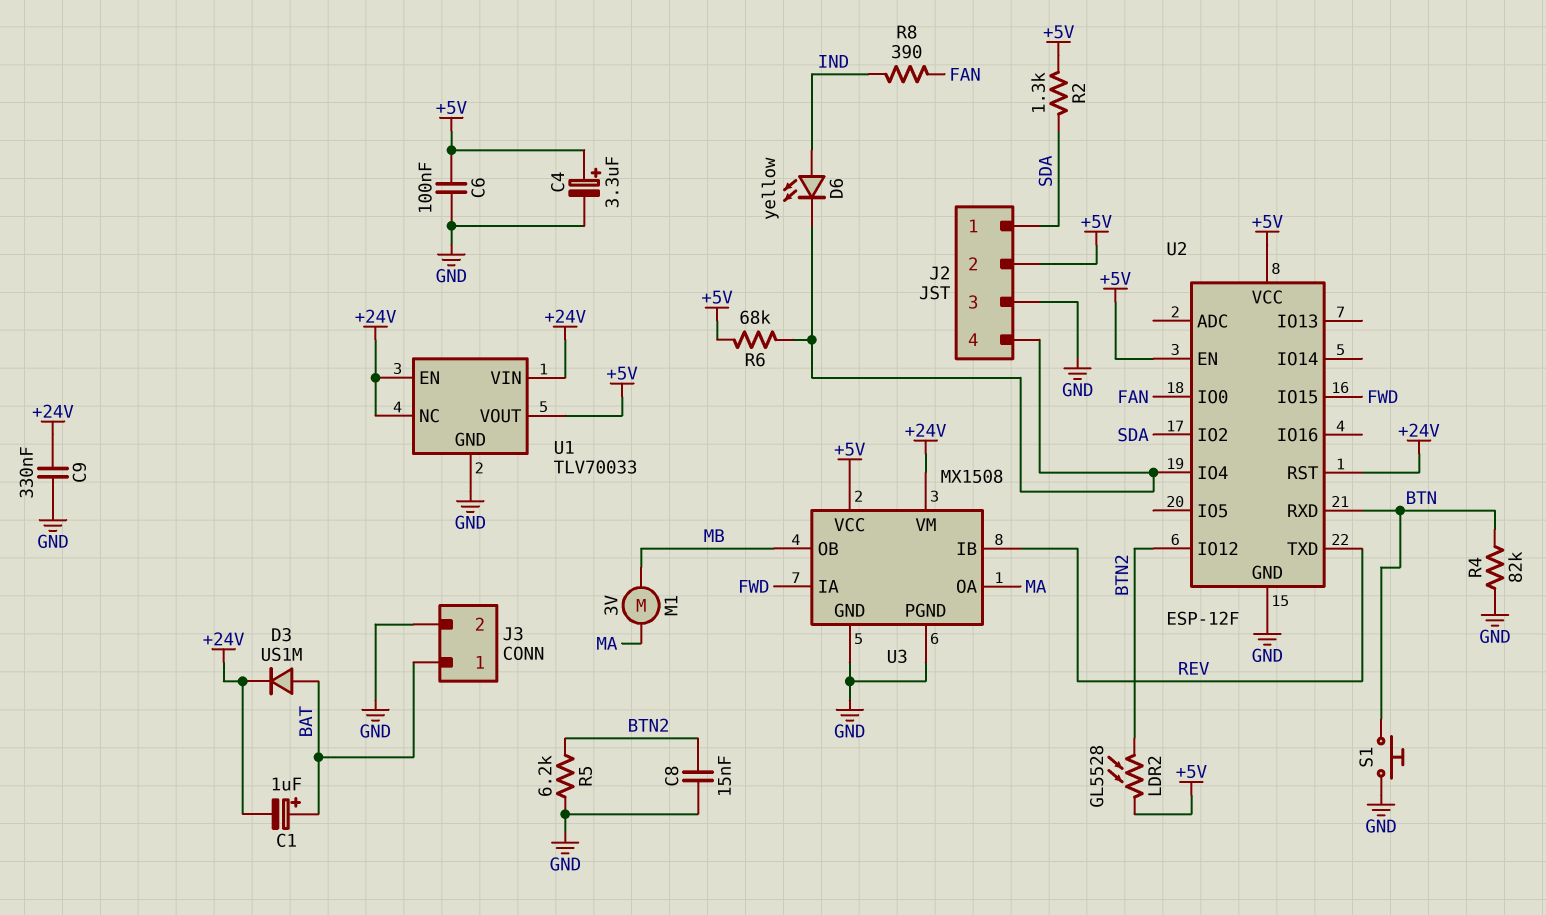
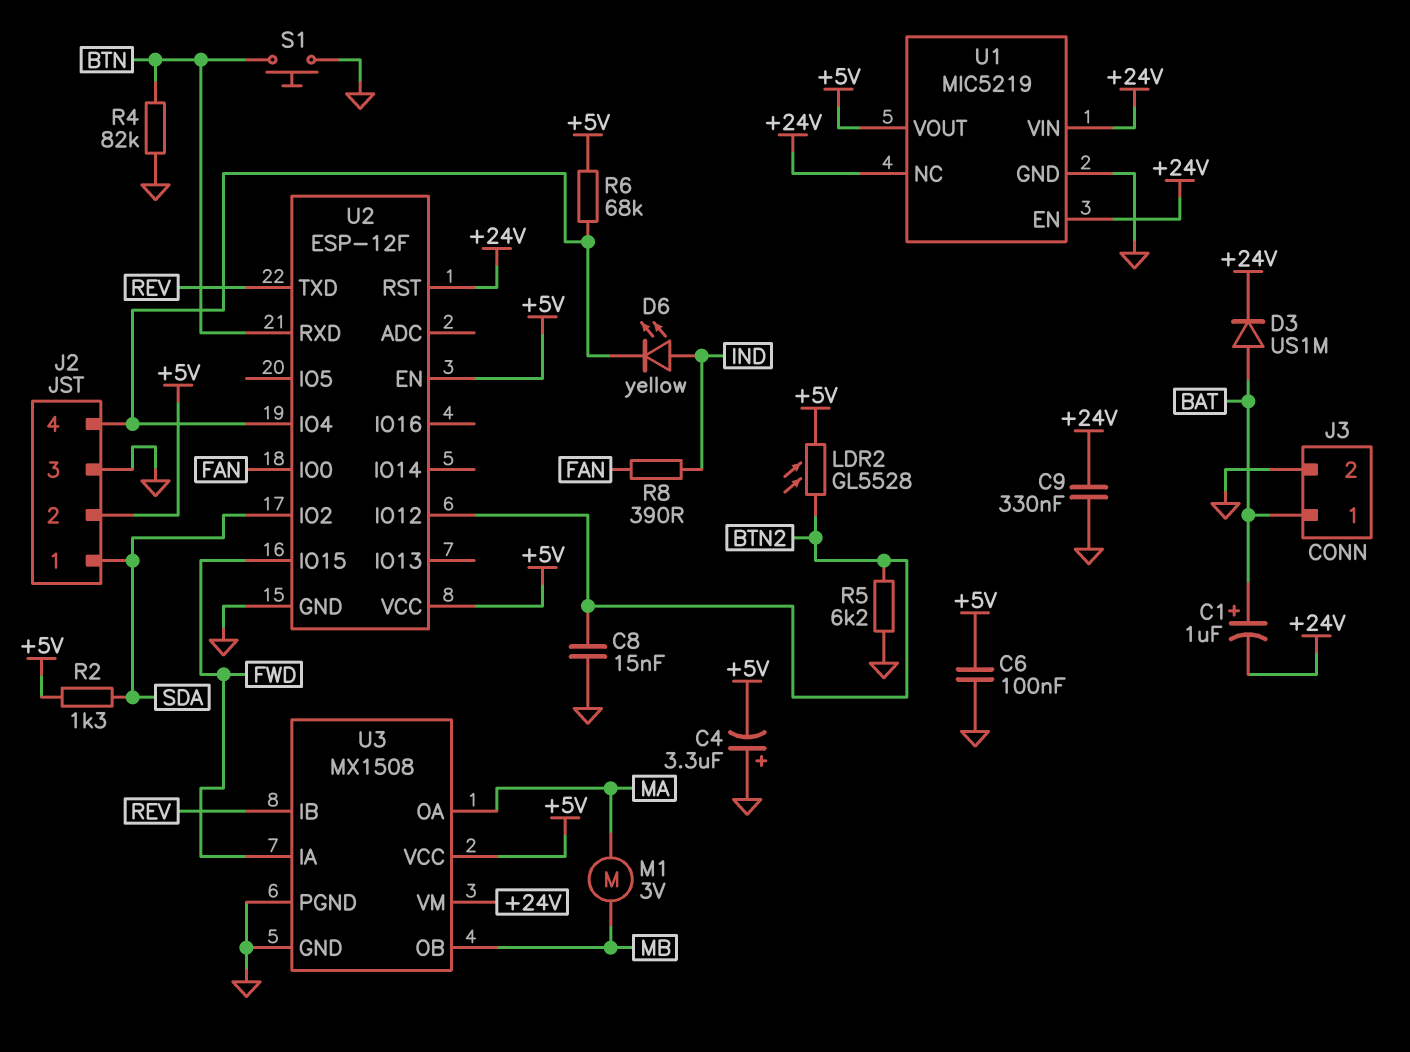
C4: 3.3uF (plus +5V, minus GND) -> 3.3uF (plus GND, minus +5V)
U1: TLV70033 -> MIC5219

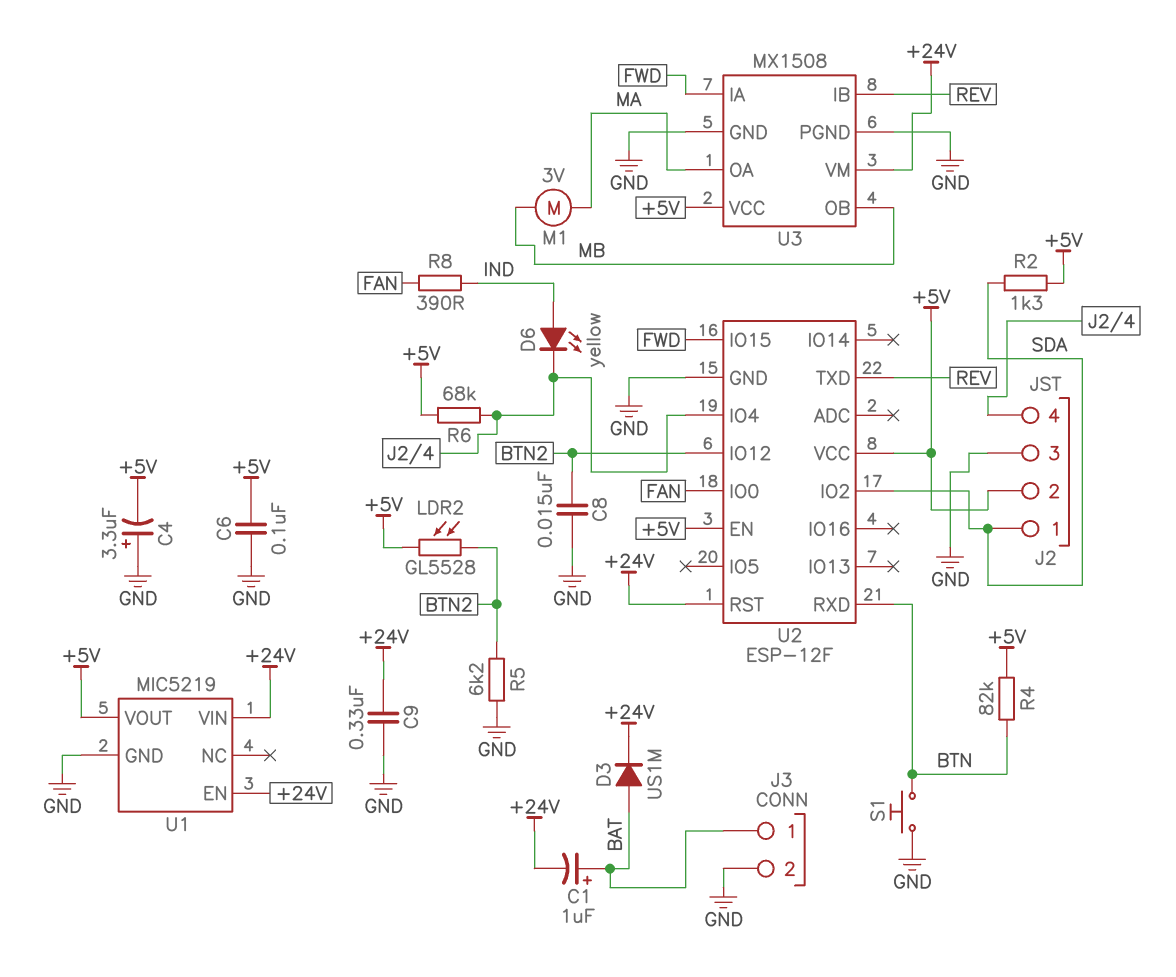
R4: 82k (BTN, GND) -> 82k (+5V, BTN)
U1 pin NC: +24V -> none

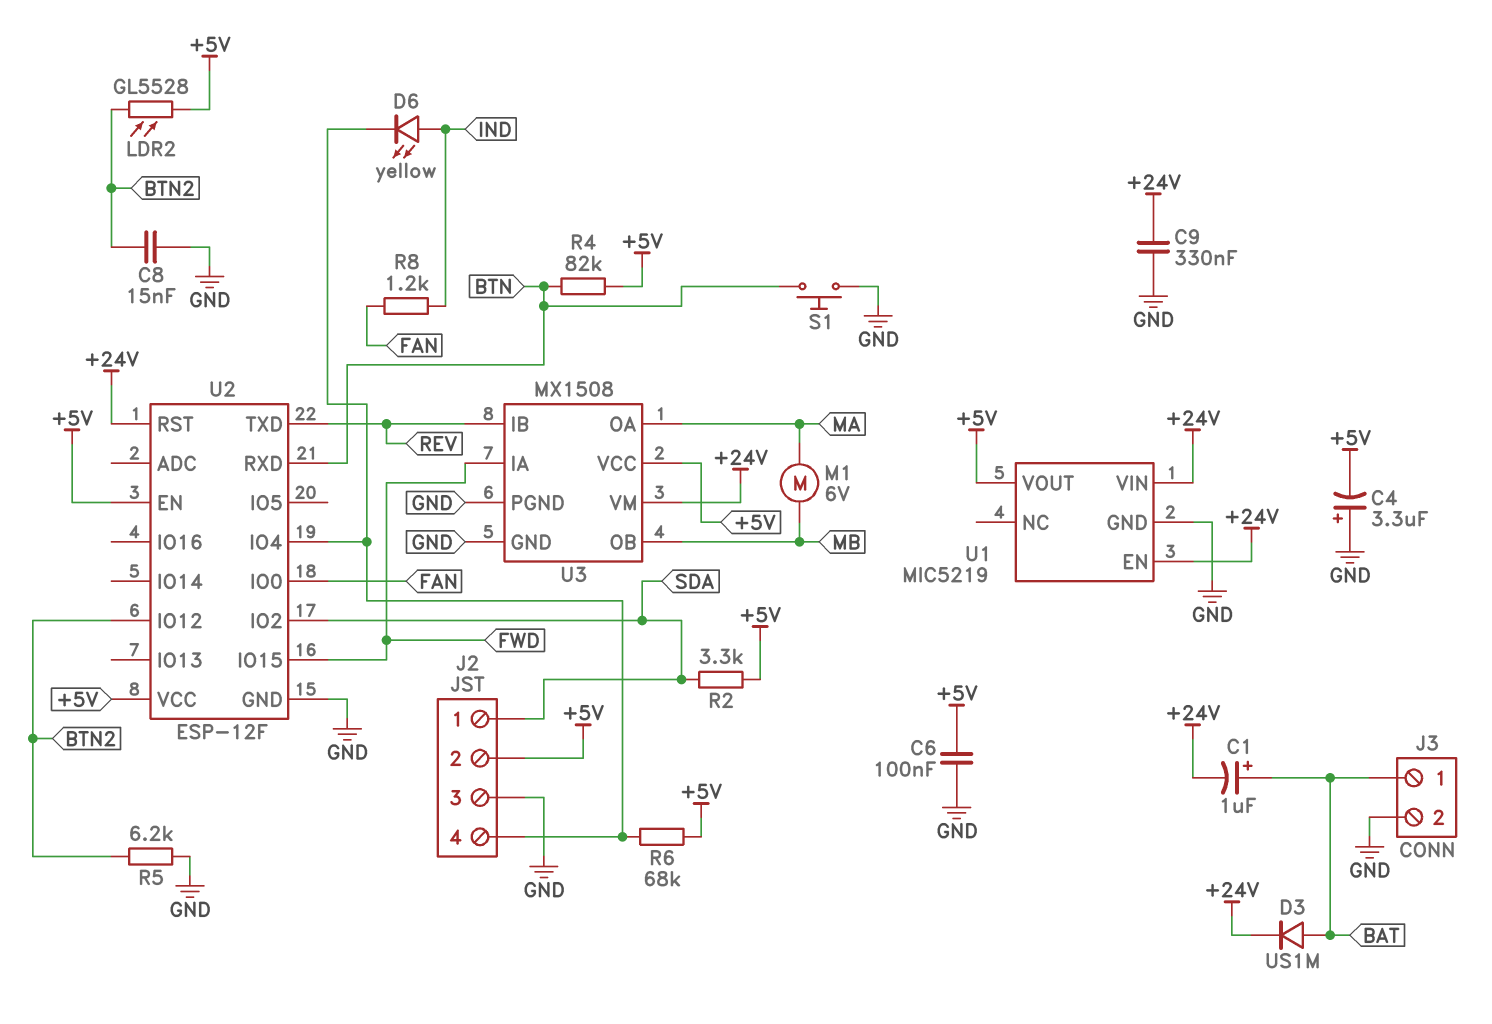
M1: motor 3V (MA, MB) -> motor 6V (MA, MB)
R2: 1.3k (+5V, SDA) -> 3.3k (+5V, SDA)
R8: 390 (FAN, IND) -> 1.2k (FAN, IND)

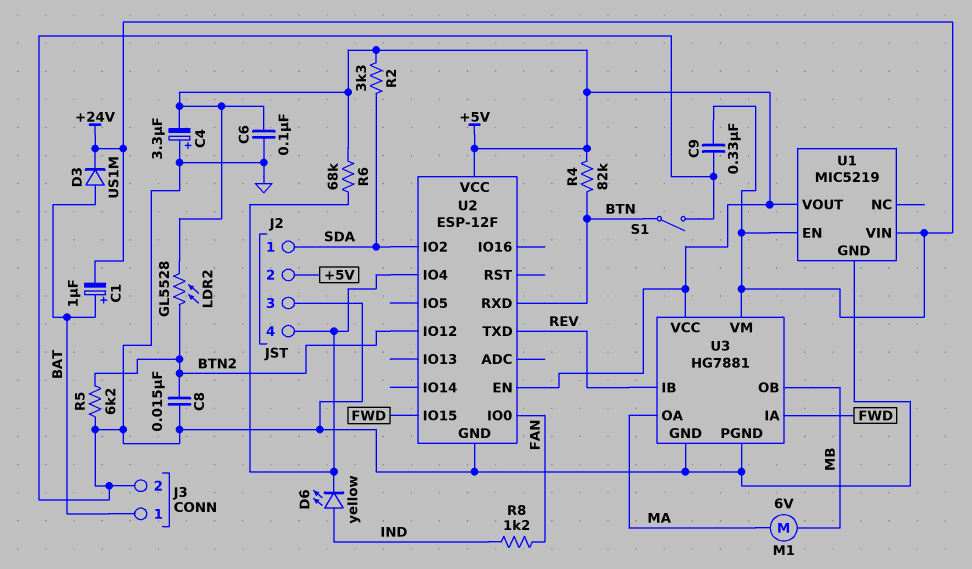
S1: button (BTN, GND) -> switch (BTN, GND)
U2 pin RST: +24V -> none
U3: MX1508 -> HG7881

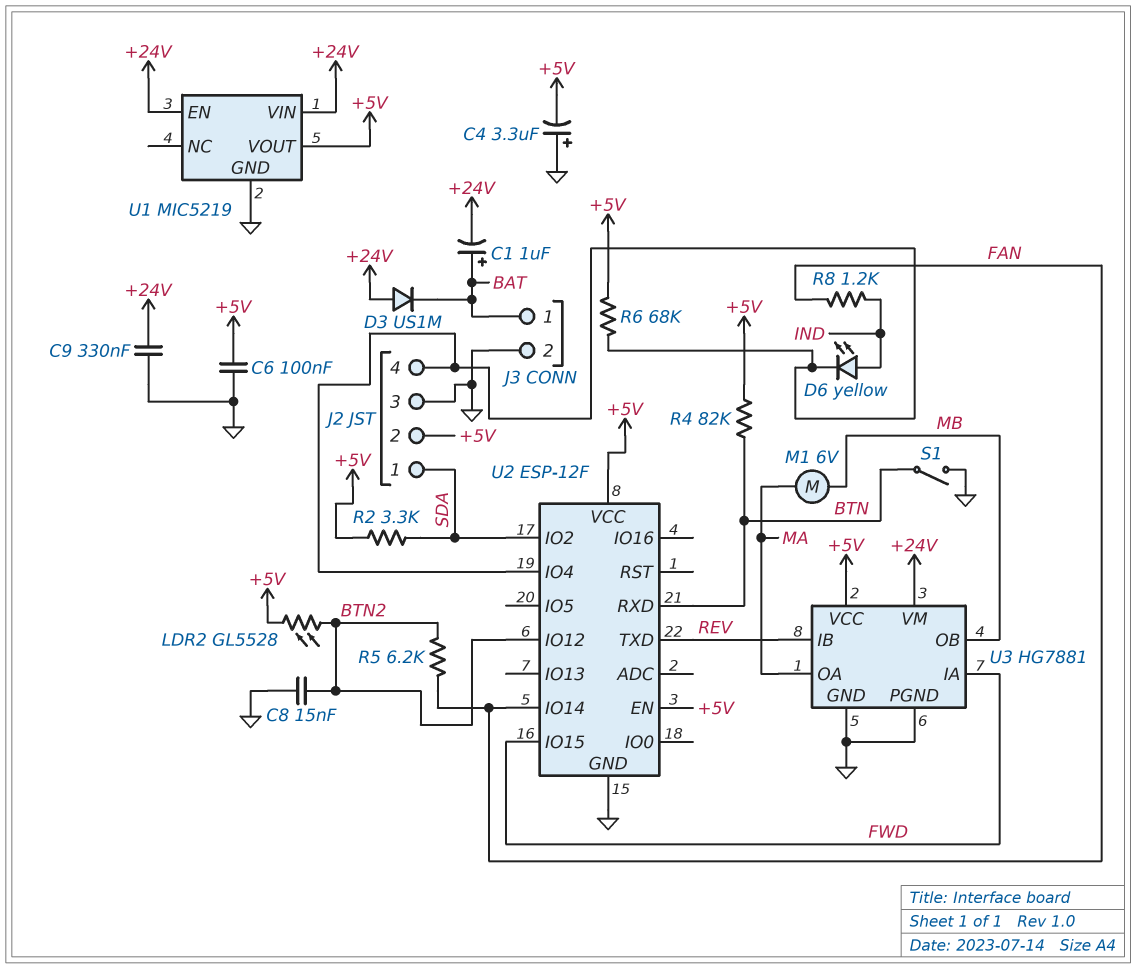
D3: diode US1M (A BAT, K +24V) -> diode US1M (A +24V, K BAT)
R5: 6.2k (BTN2, GND) -> 6.2k (BTN2, FAN)
U2 pin IO0: FAN -> none
U2 pin IO14: none -> FAN

